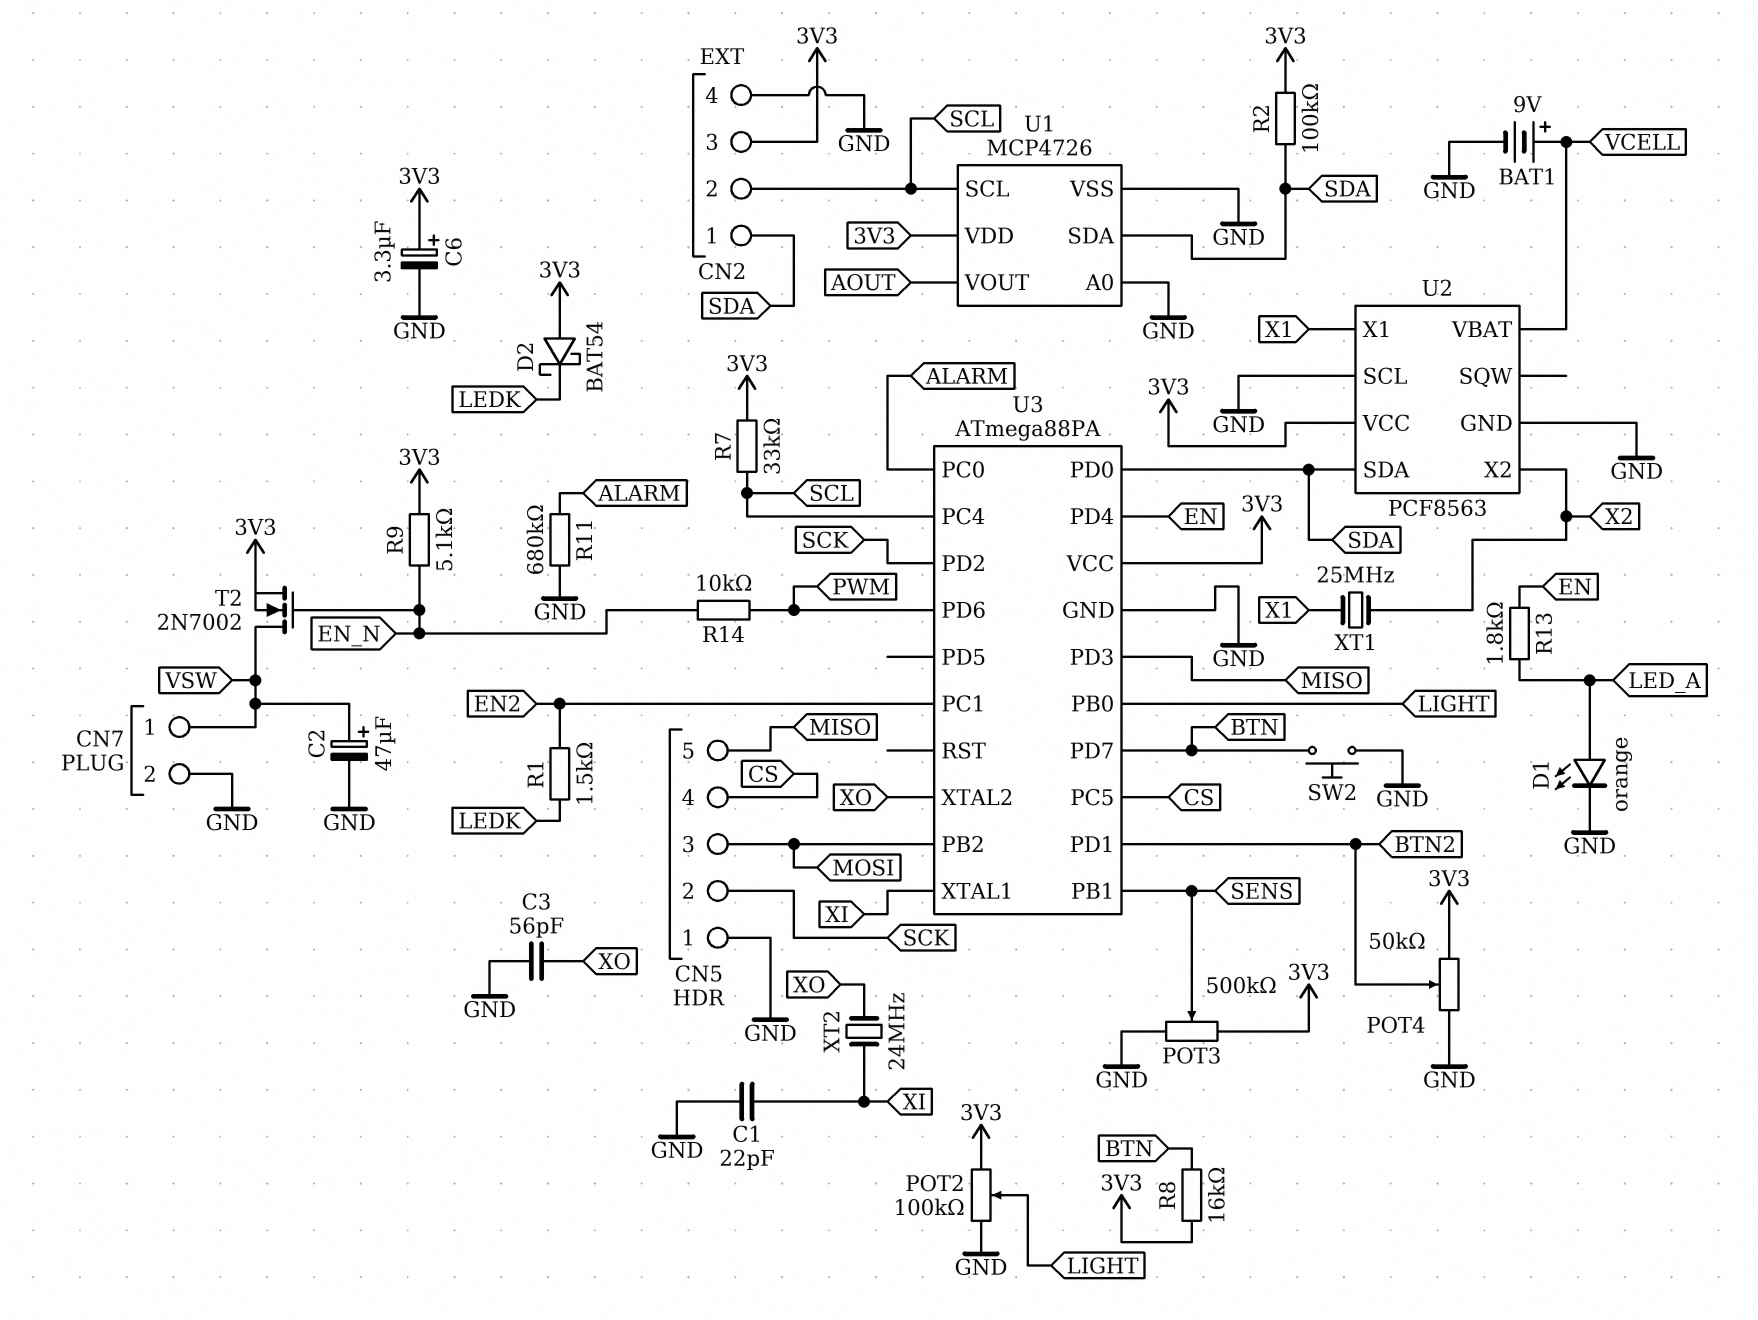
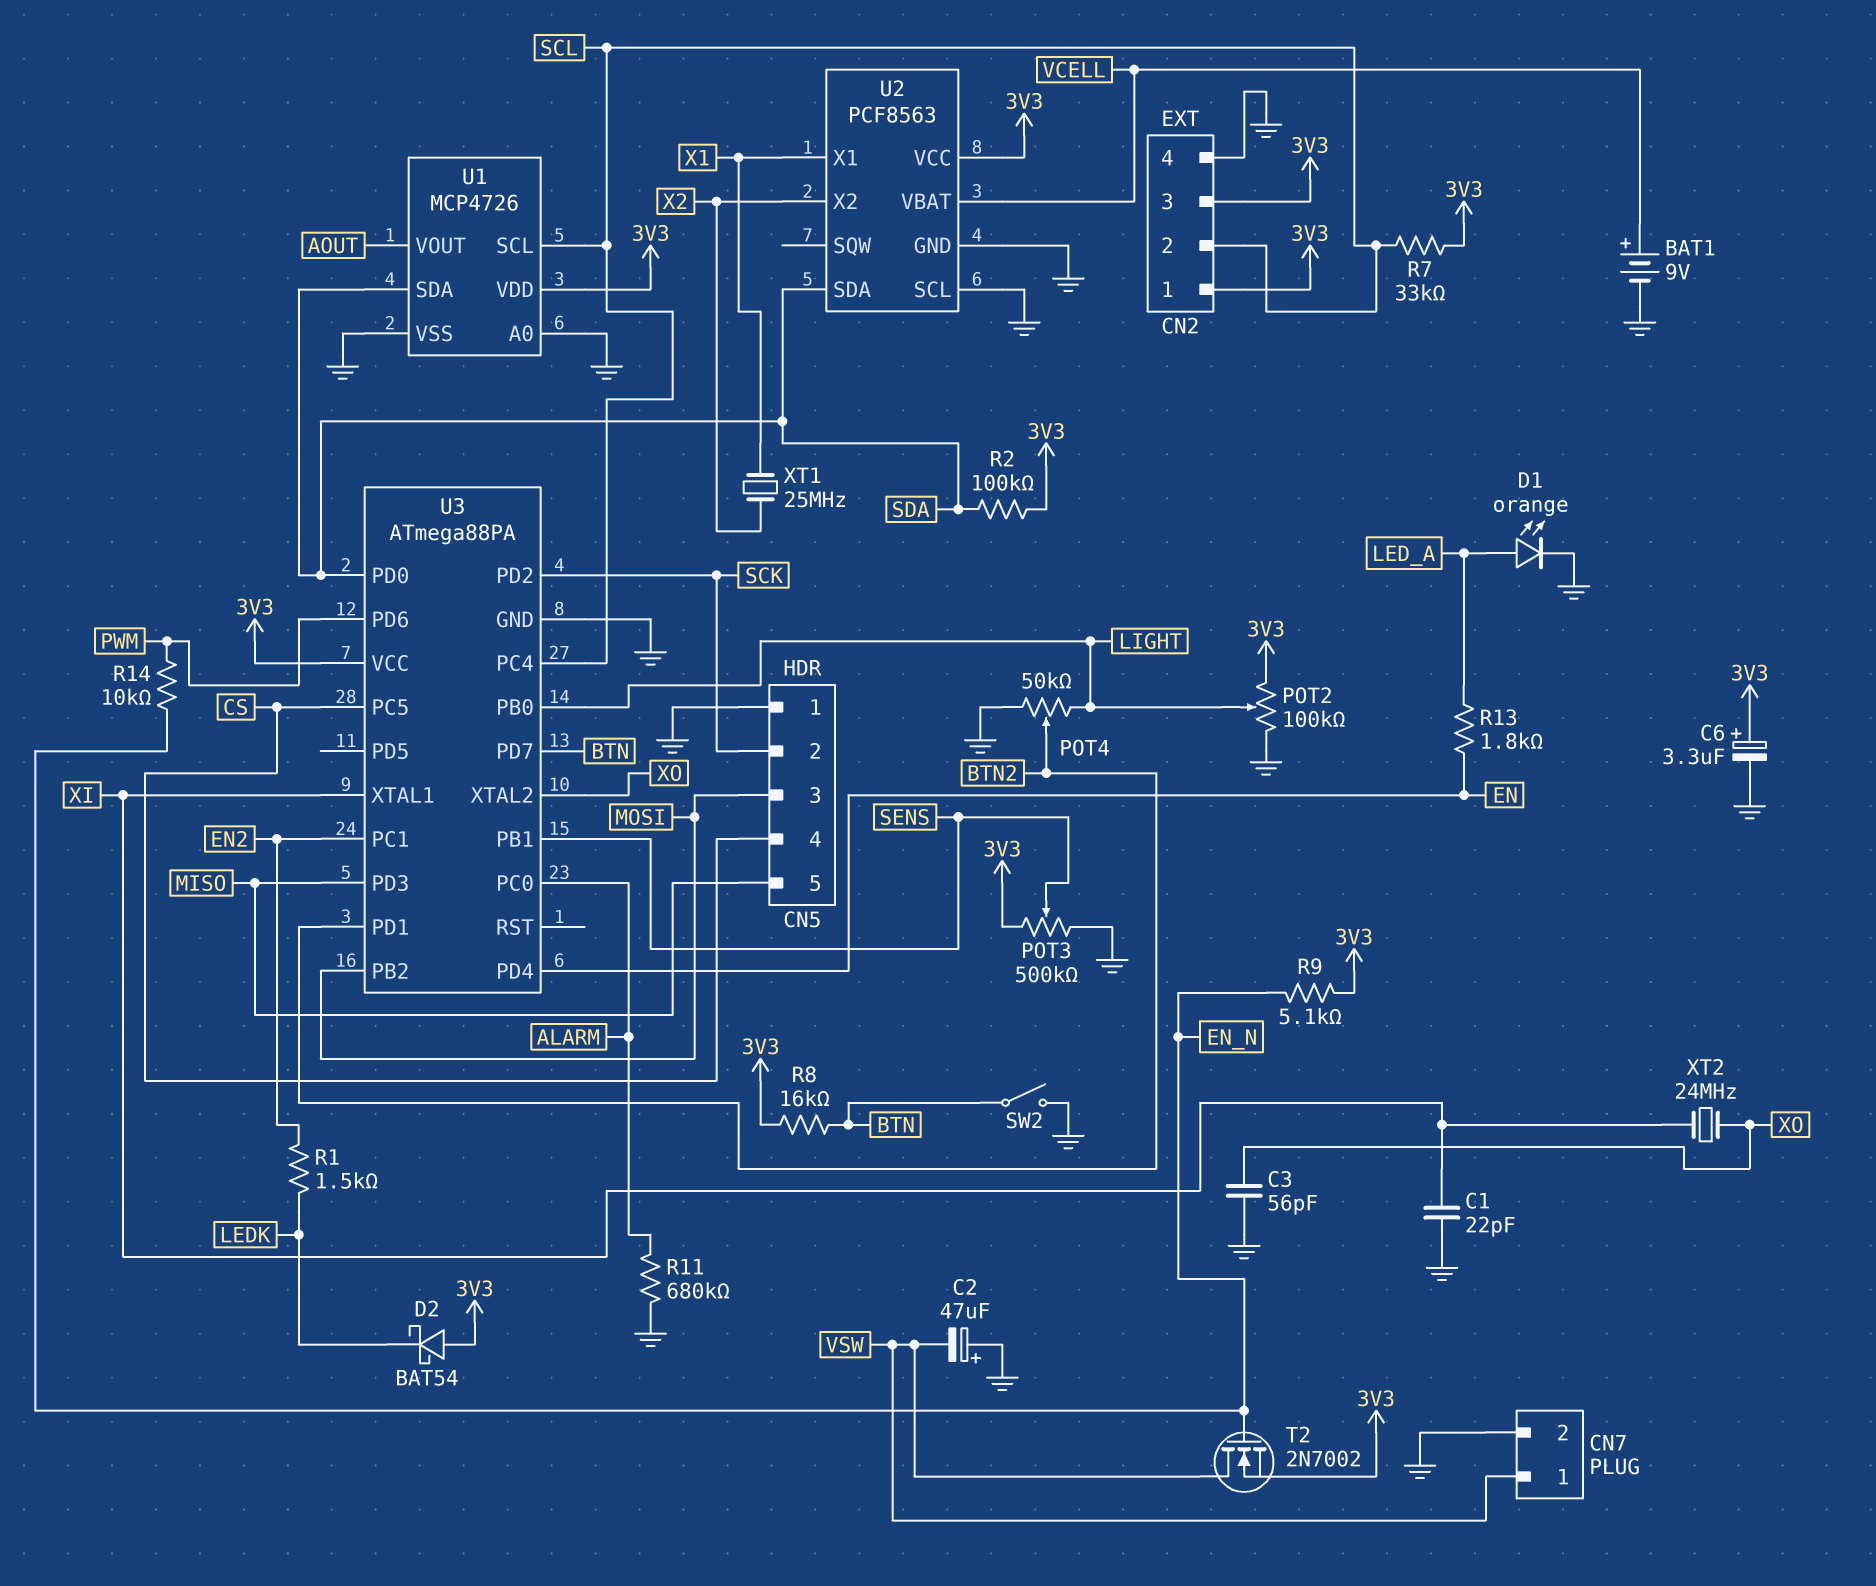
C2: 47uF (plus VSW, minus GND) -> 47uF (plus GND, minus VSW)
CN2 pin 1: SDA -> 3V3
POT4: 50k (3V3, GND, wiper BTN2) -> 50k (GND, LIGHT, wiper BTN2)
SW2: button (BTN, GND) -> switch (BTN, GND)

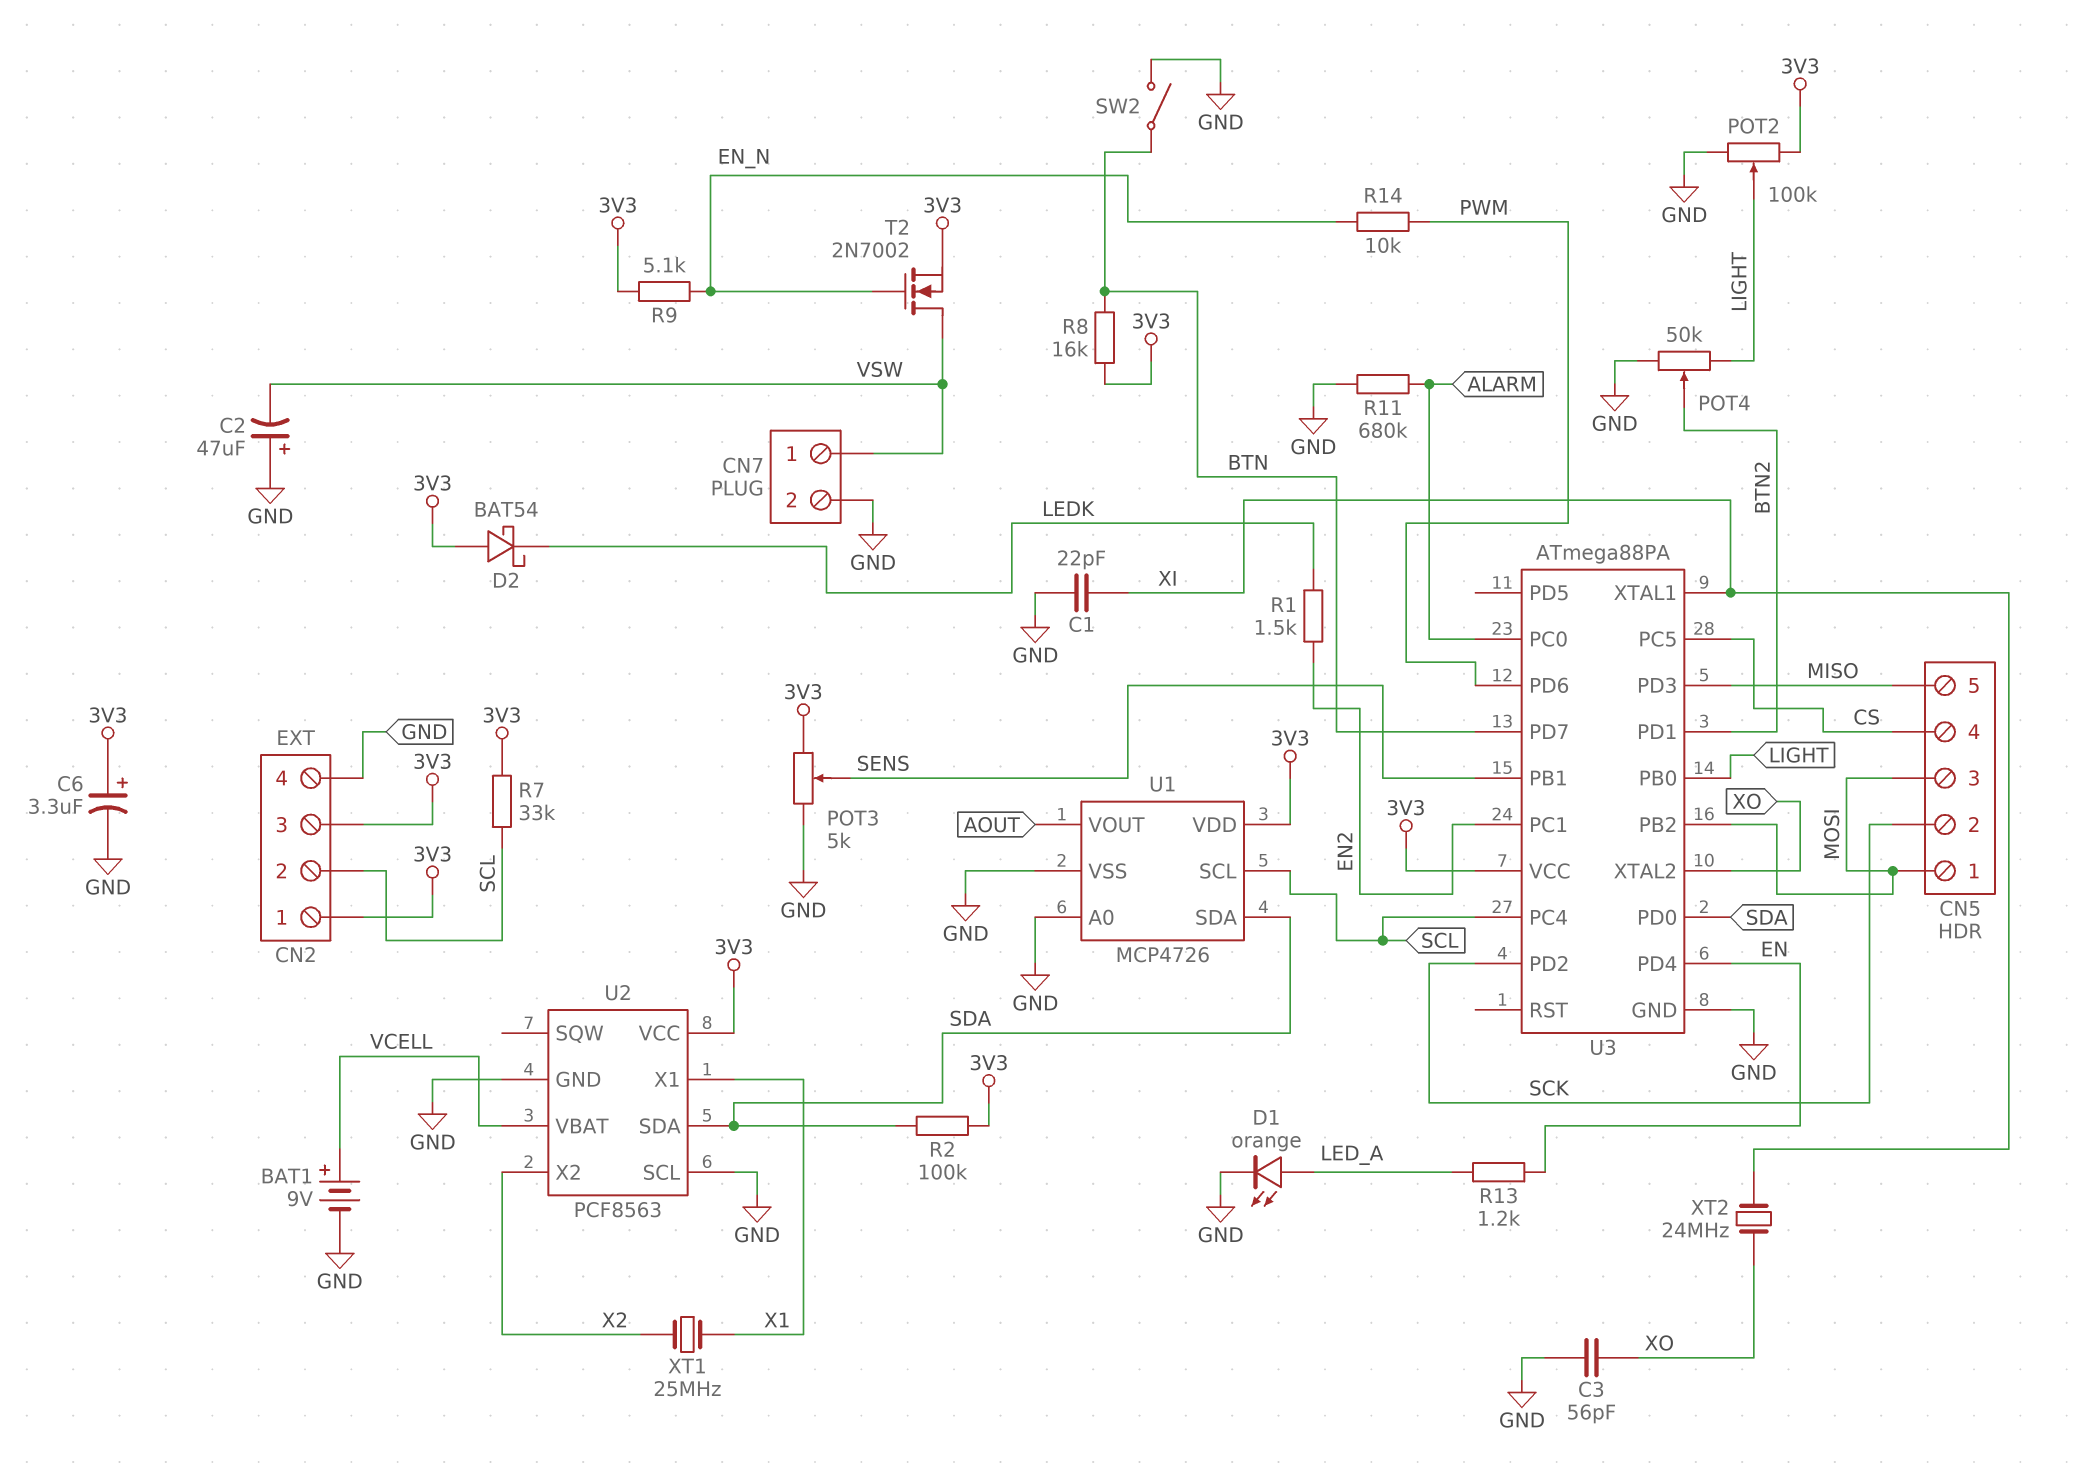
CN5 pin 1: GND -> MOSI
POT3: 500k (3V3, GND, wiper SENS) -> 5k (3V3, GND, wiper SENS)
R13: 1.8k (EN, LED_A) -> 1.2k (EN, LED_A)

